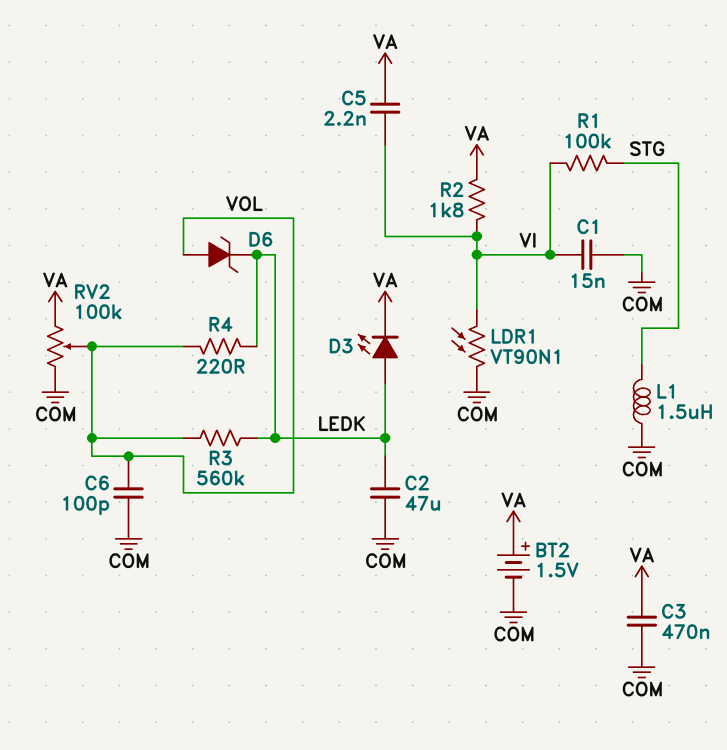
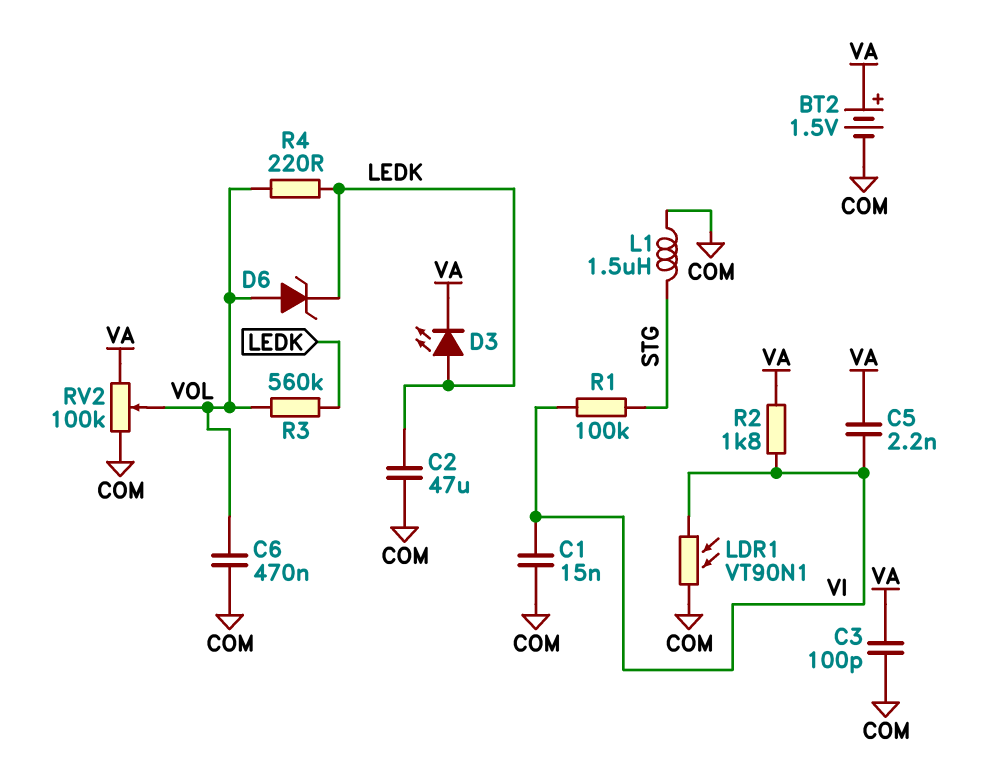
C3: 470nF (COM, VA) -> 100pF (COM, VA)
C6: 100pF (COM, VOL) -> 470nF (COM, VOL)

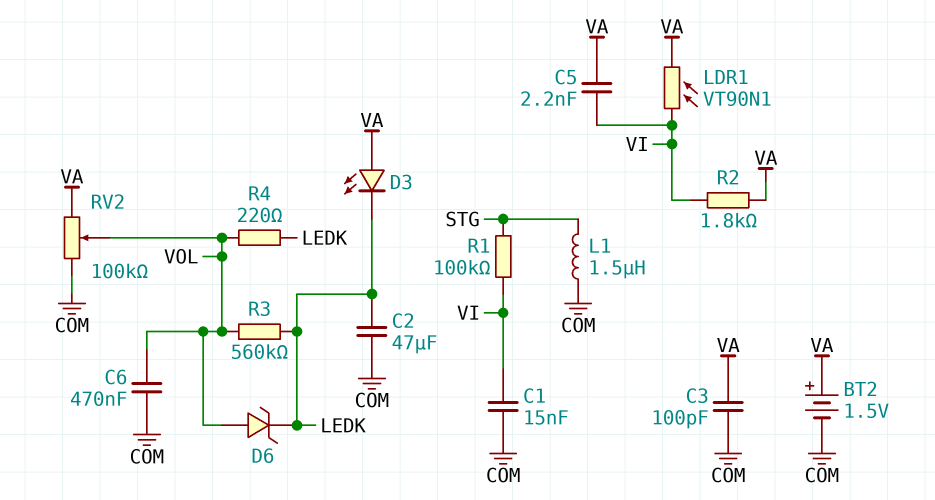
D3: LED (A LEDK, K VA) -> LED (A VA, K LEDK)
LDR1: VT90N1 (COM, VI) -> VT90N1 (VA, VI)

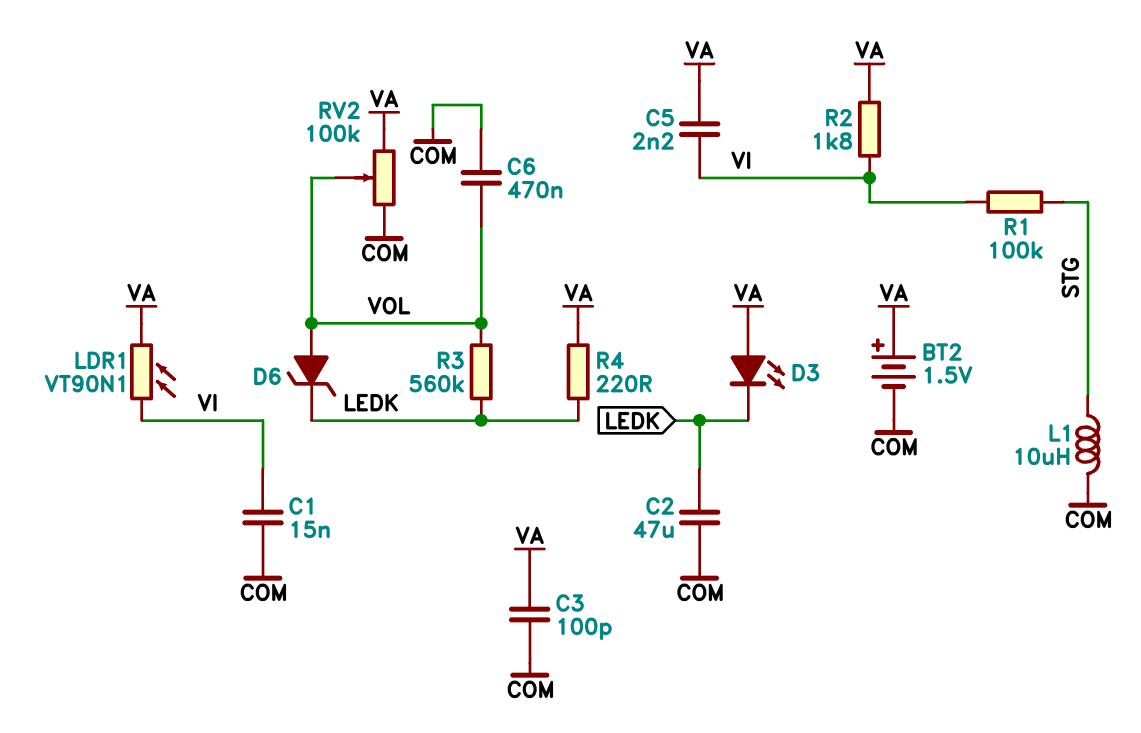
L1: 1.5uH (COM, STG) -> 10uH (COM, STG)
R4: 220 (LEDK, VOL) -> 220 (LEDK, VA)

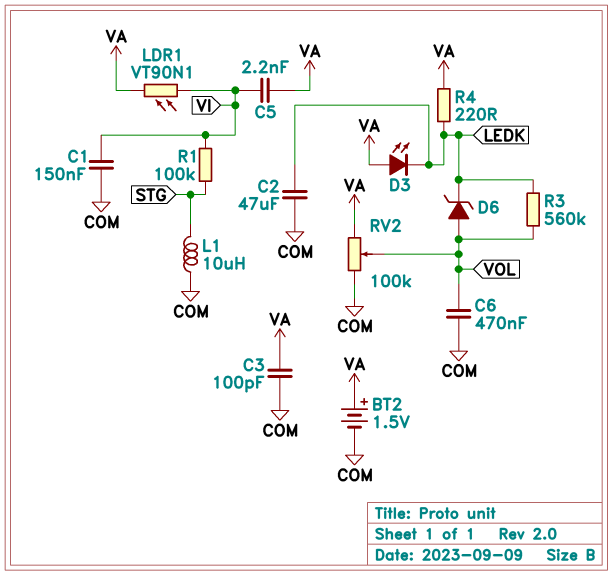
C1: 15nF (COM, VI) -> 150nF (COM, VI)
R2: 1.8k (VA, VI) -> none

